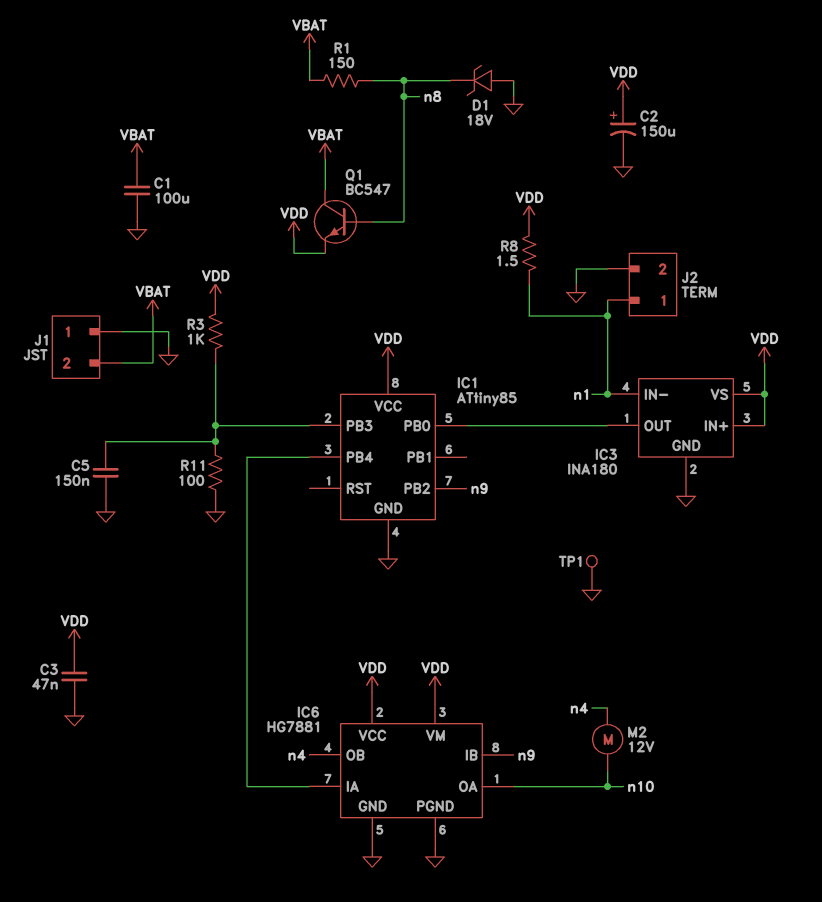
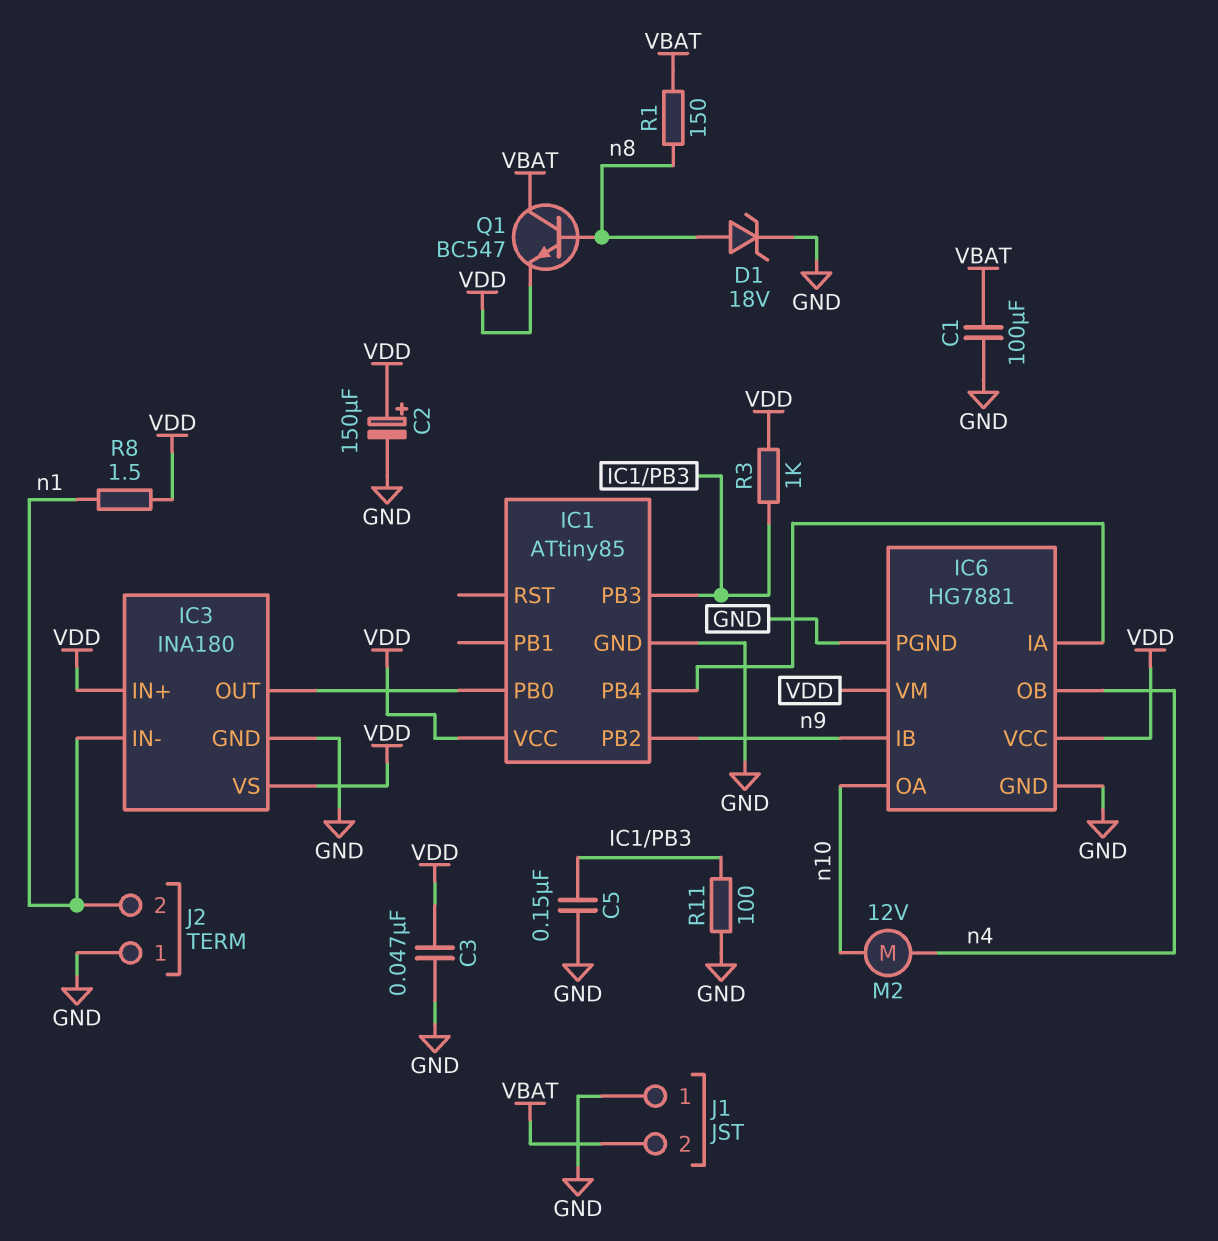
D1: zener 18V (A GND, K n8) -> zener 18V (A n8, K GND)
J2 pin 1: n1 -> GND
J2 pin 2: GND -> n1
TP1: test point (GND) -> none

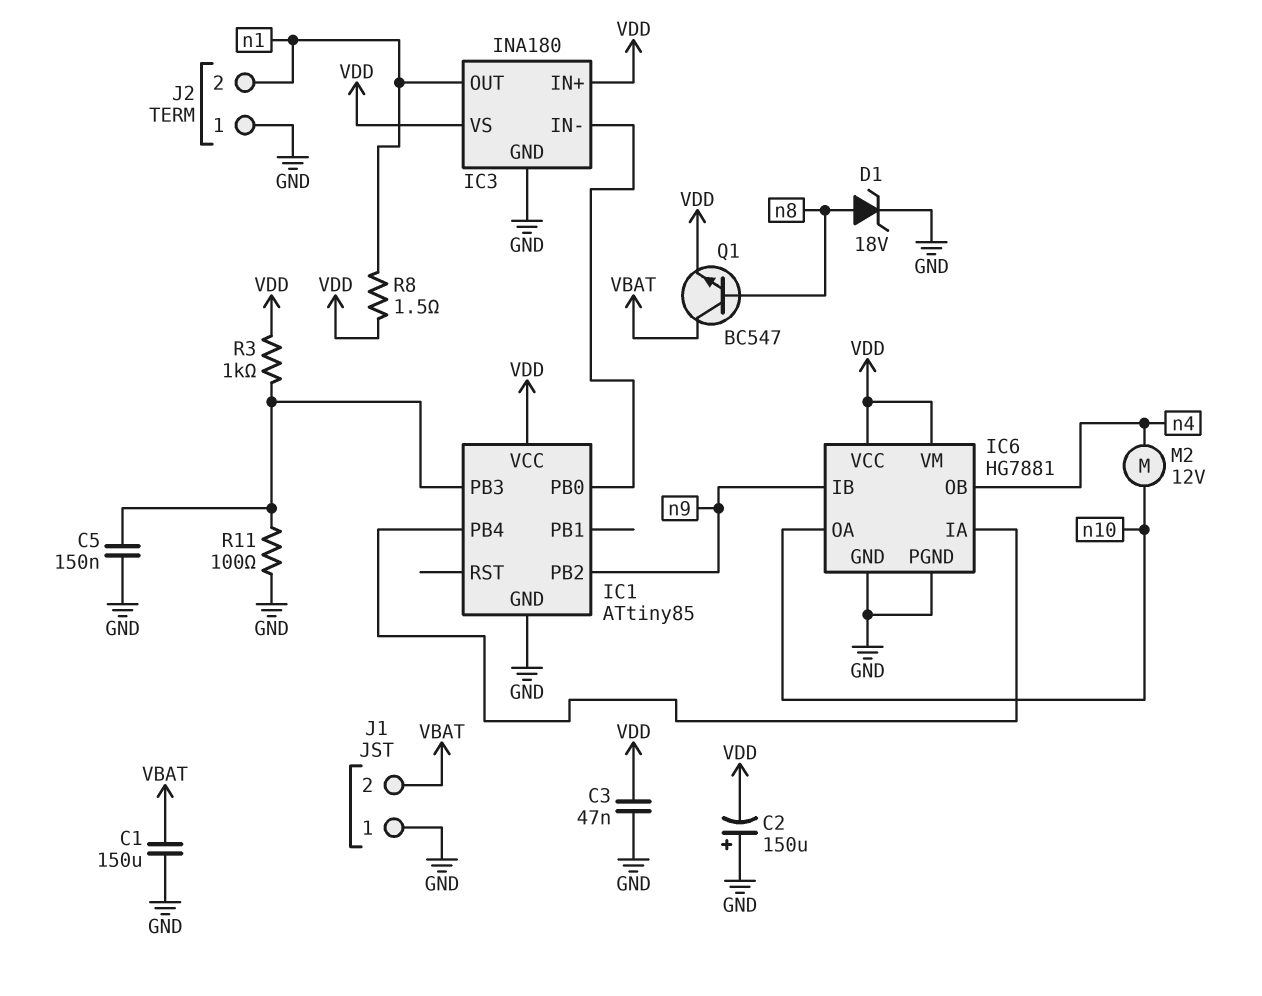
C1: 100uF (GND, VBAT) -> 150uF (GND, VBAT)
C2: 150uF (plus VDD, minus GND) -> 150uF (plus GND, minus VDD)
IC3 pin IN-: n1 -> IC1/PB0
IC3 pin OUT: IC1/PB0 -> n1
R1: 150 (VBAT, n8) -> none

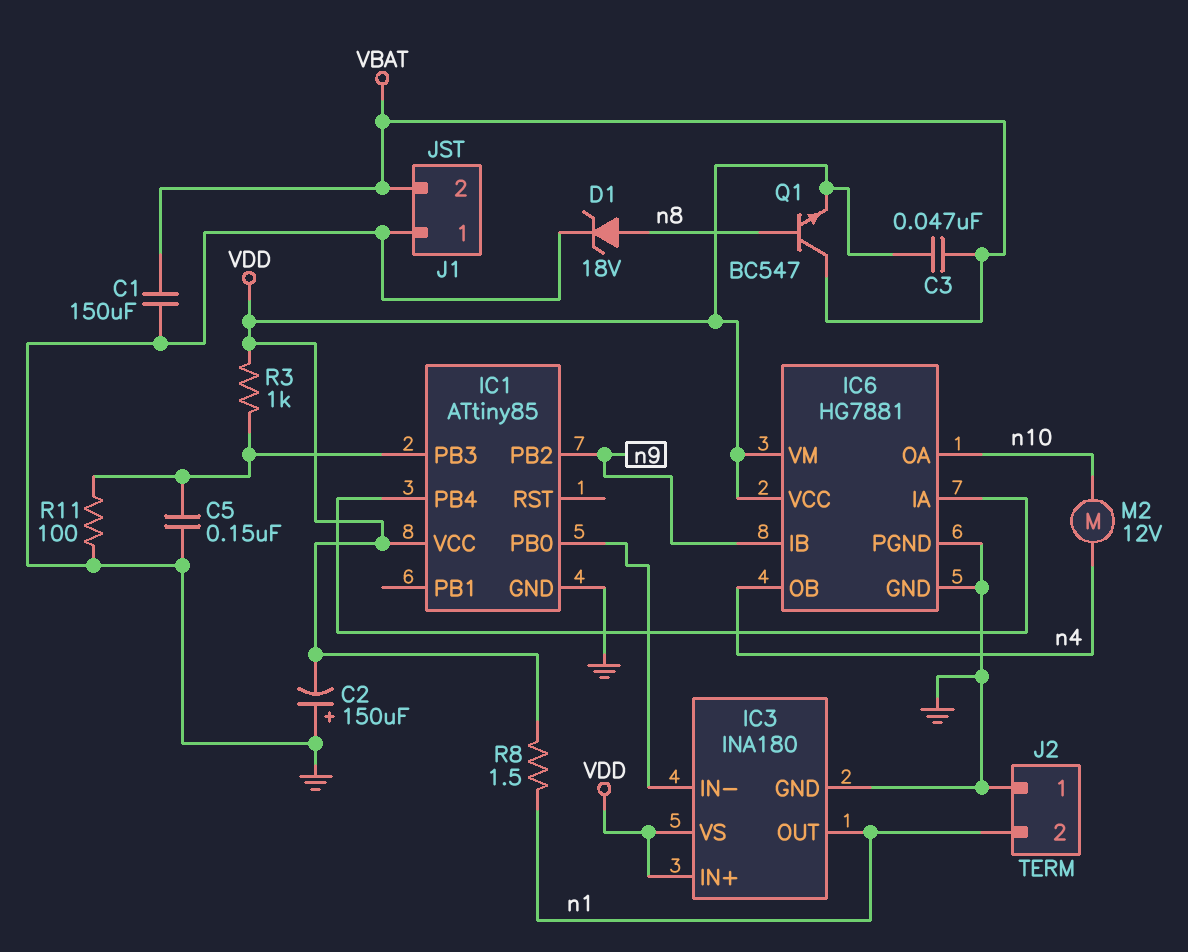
C3: 47nF (GND, VDD) -> 47nF (VBAT, VDD)

